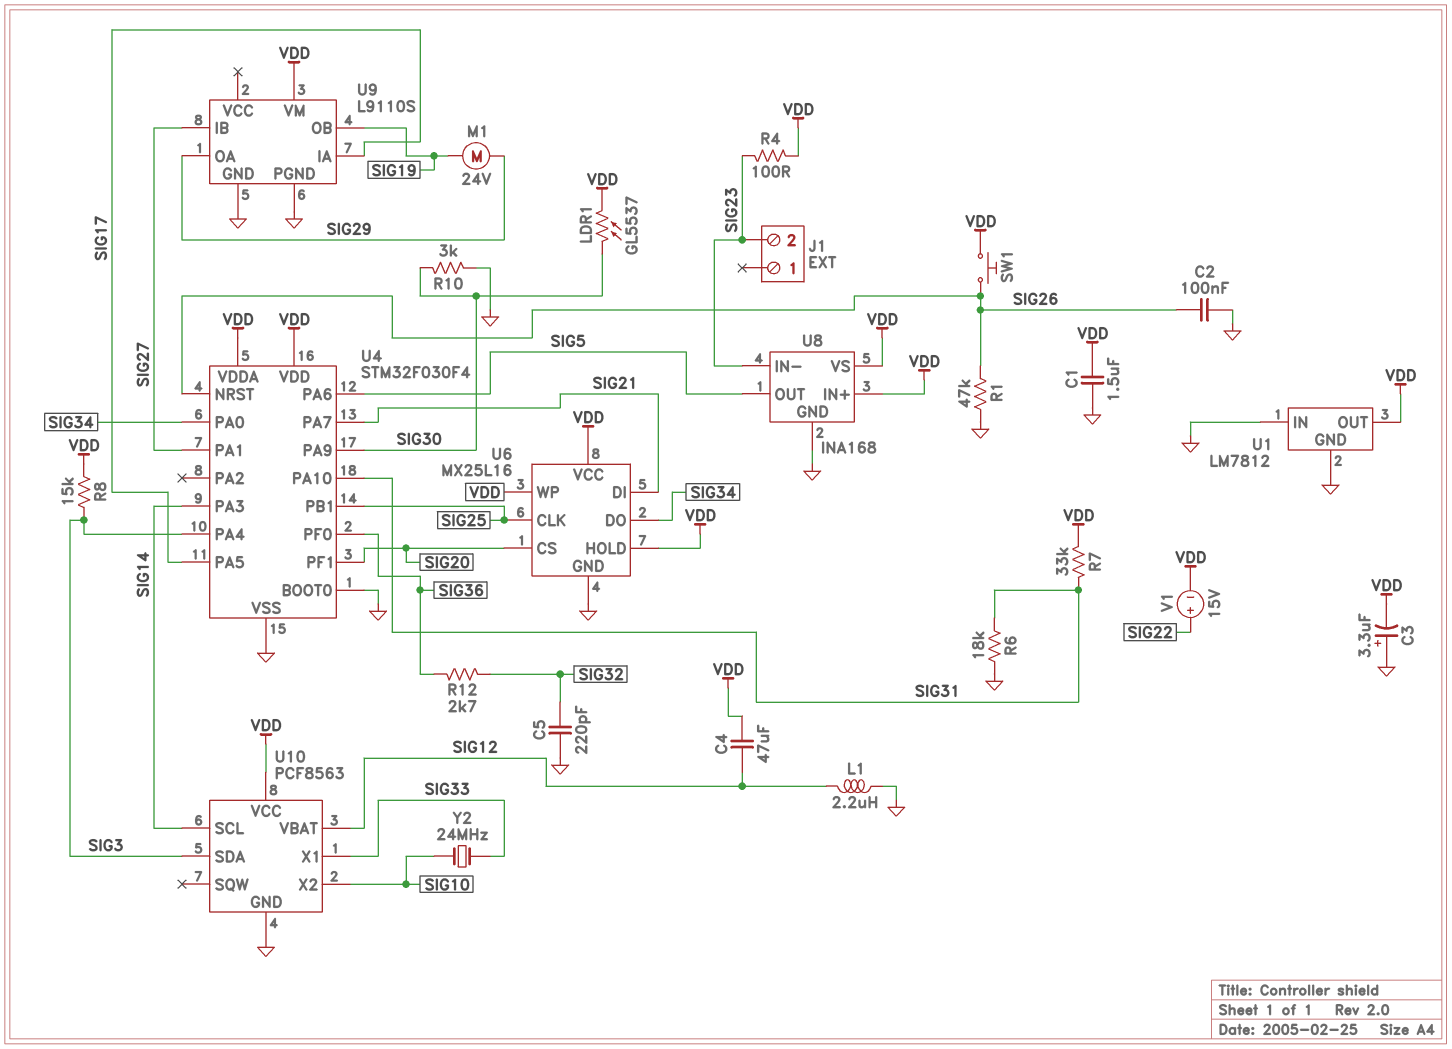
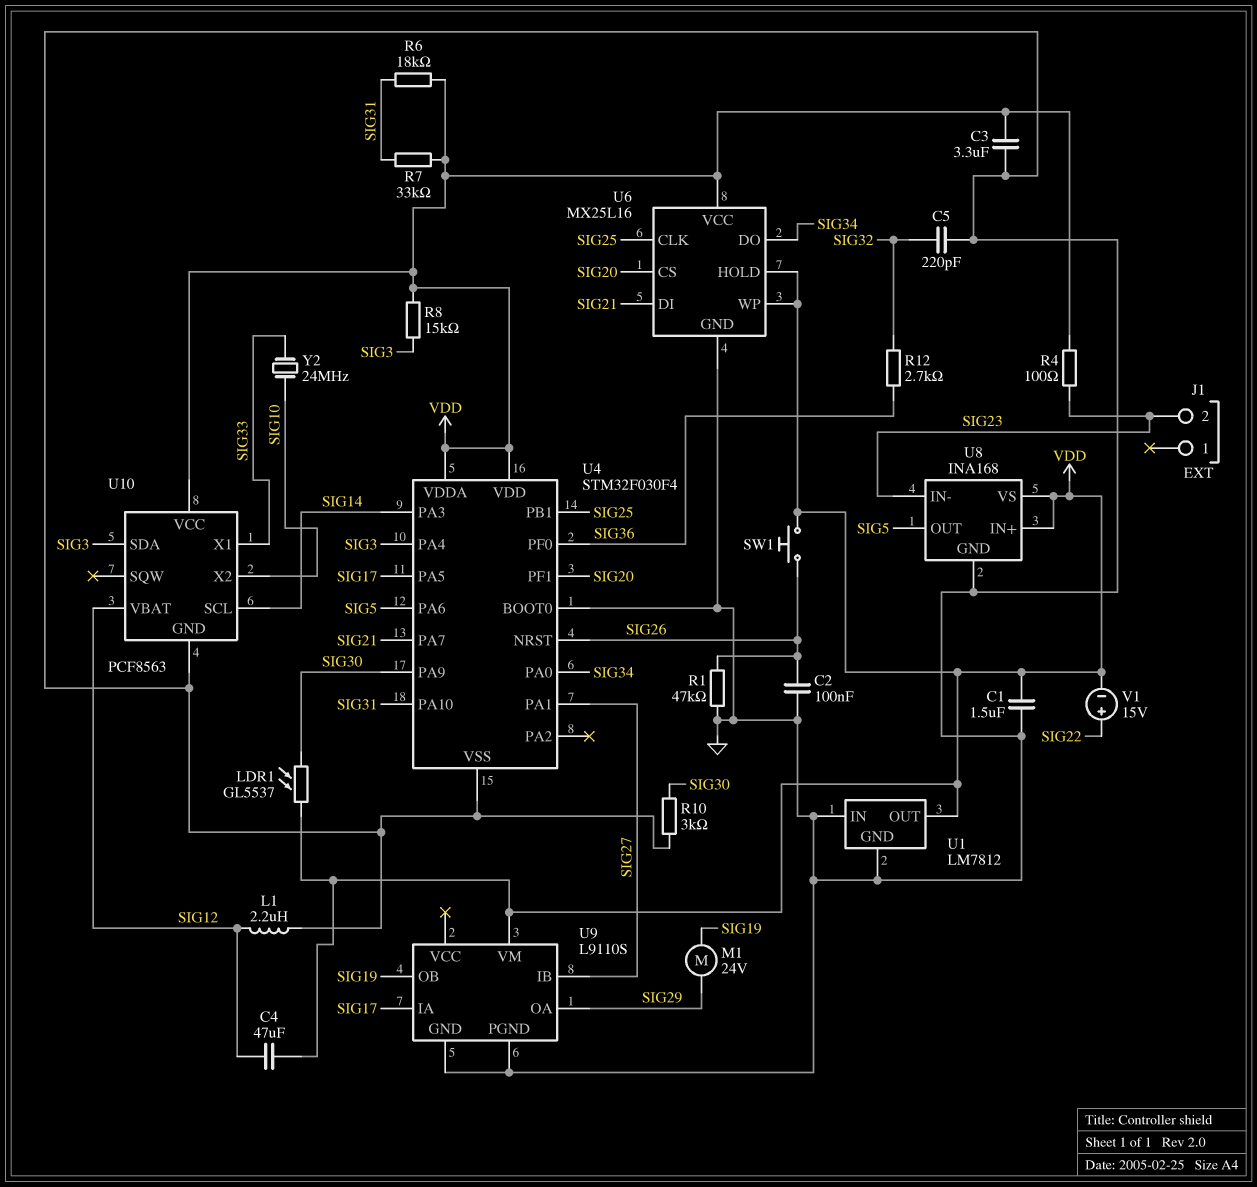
C3: 3.3uF (plus GND, minus VDD) -> 3.3uF (GND, VDD)
R6: 18k (GND, SIG31) -> 18k (SIG31, VDD)

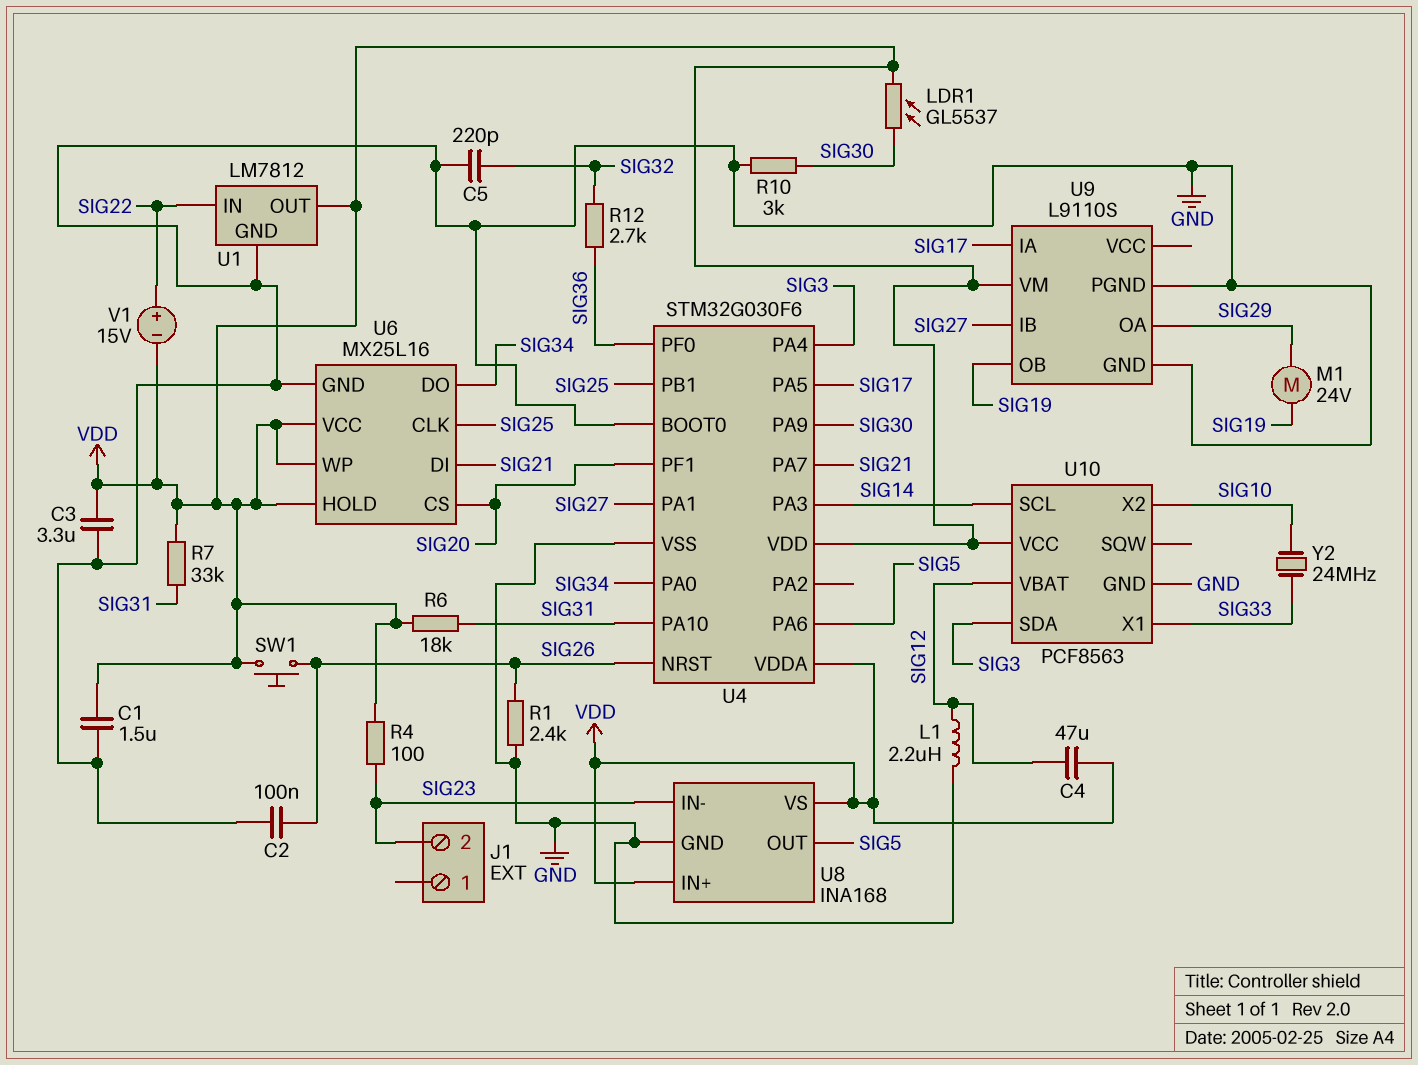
R1: 47k (GND, SIG26) -> 2.4k (GND, SIG26)
R8: 15k (SIG3, VDD) -> none
U1 pin IN: GND -> SIG22
U4: STM32F030F4 -> STM32G030F6

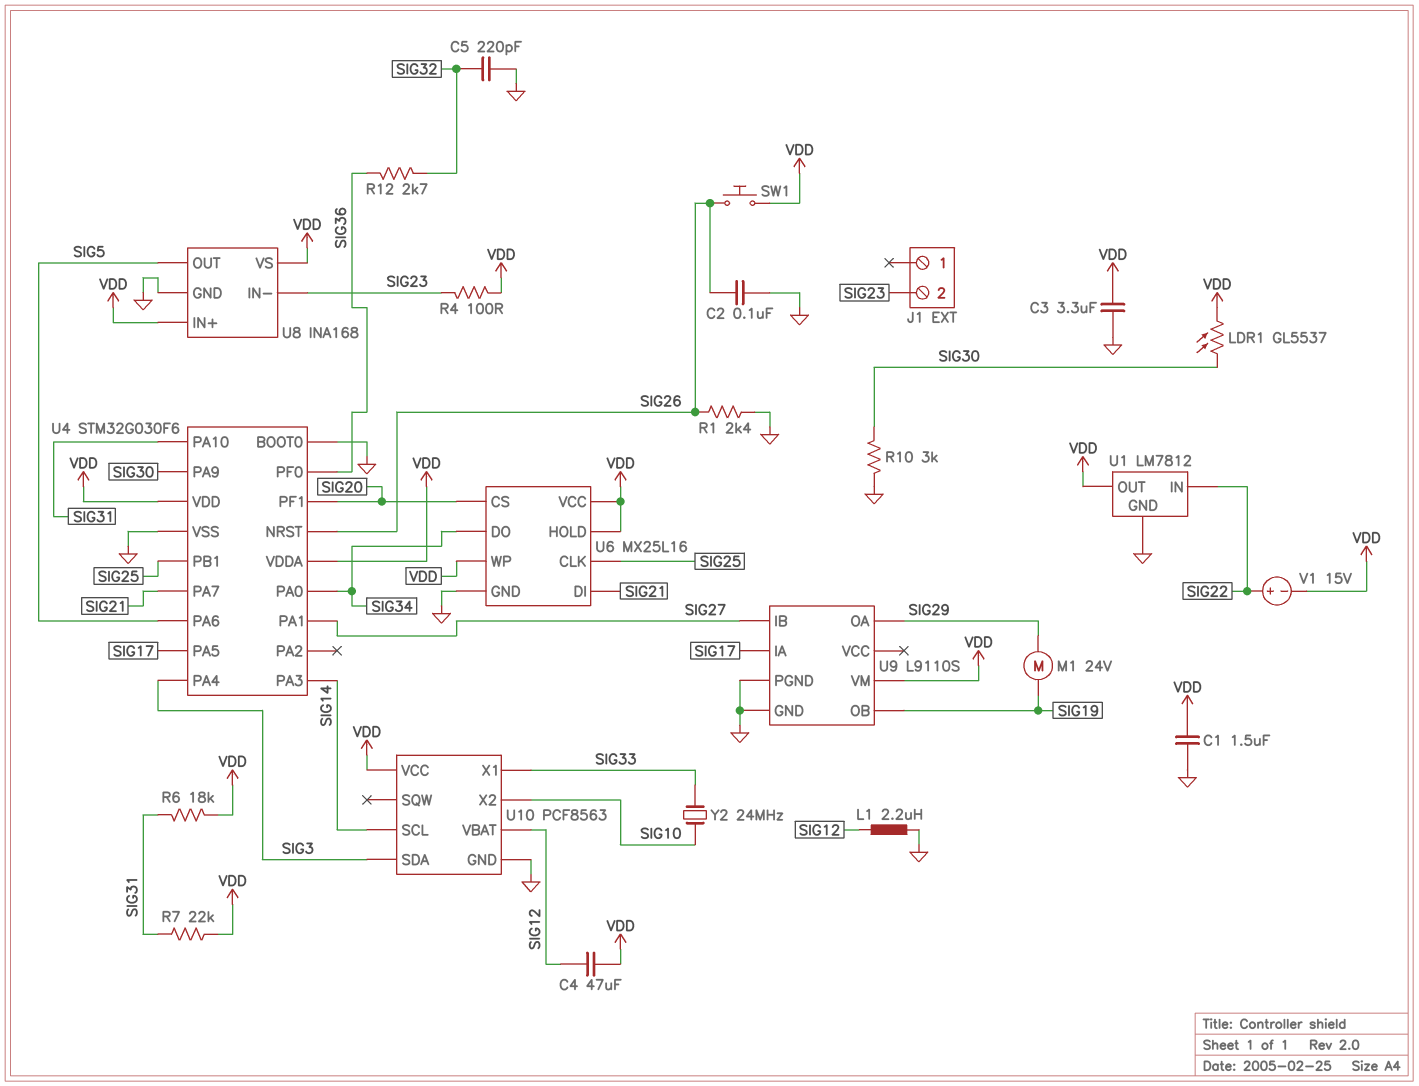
R7: 33k (SIG31, VDD) -> 22k (SIG31, VDD)

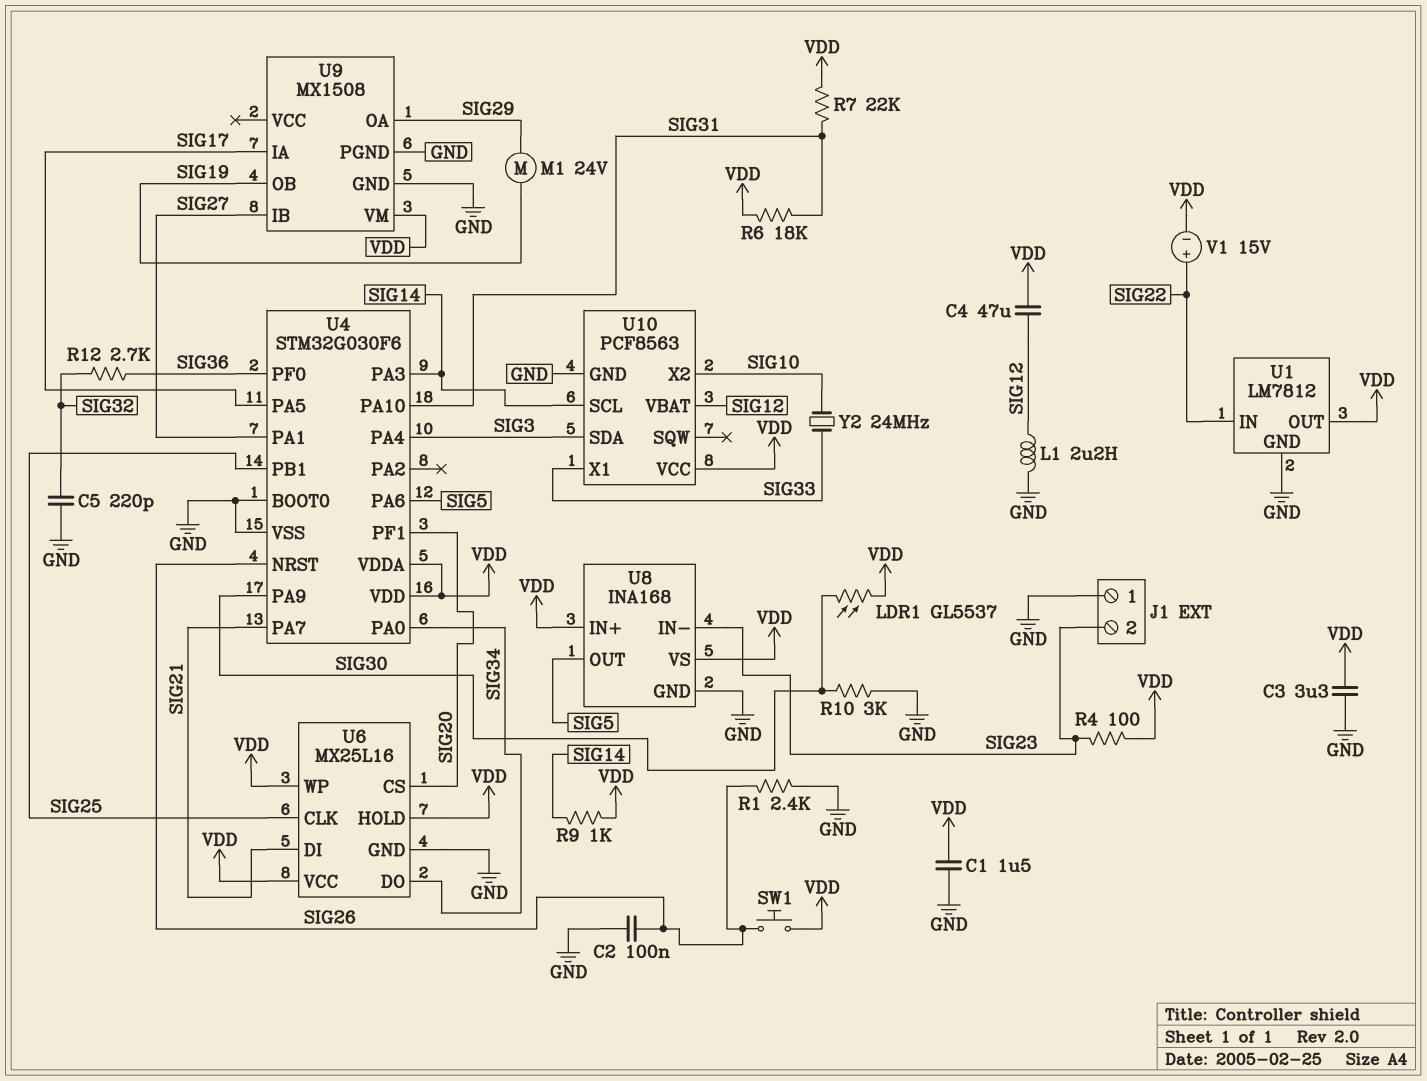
J1 pin 1: none -> GND
R9: none -> 1k (SIG14, VDD)
U9: L9110S -> MX1508

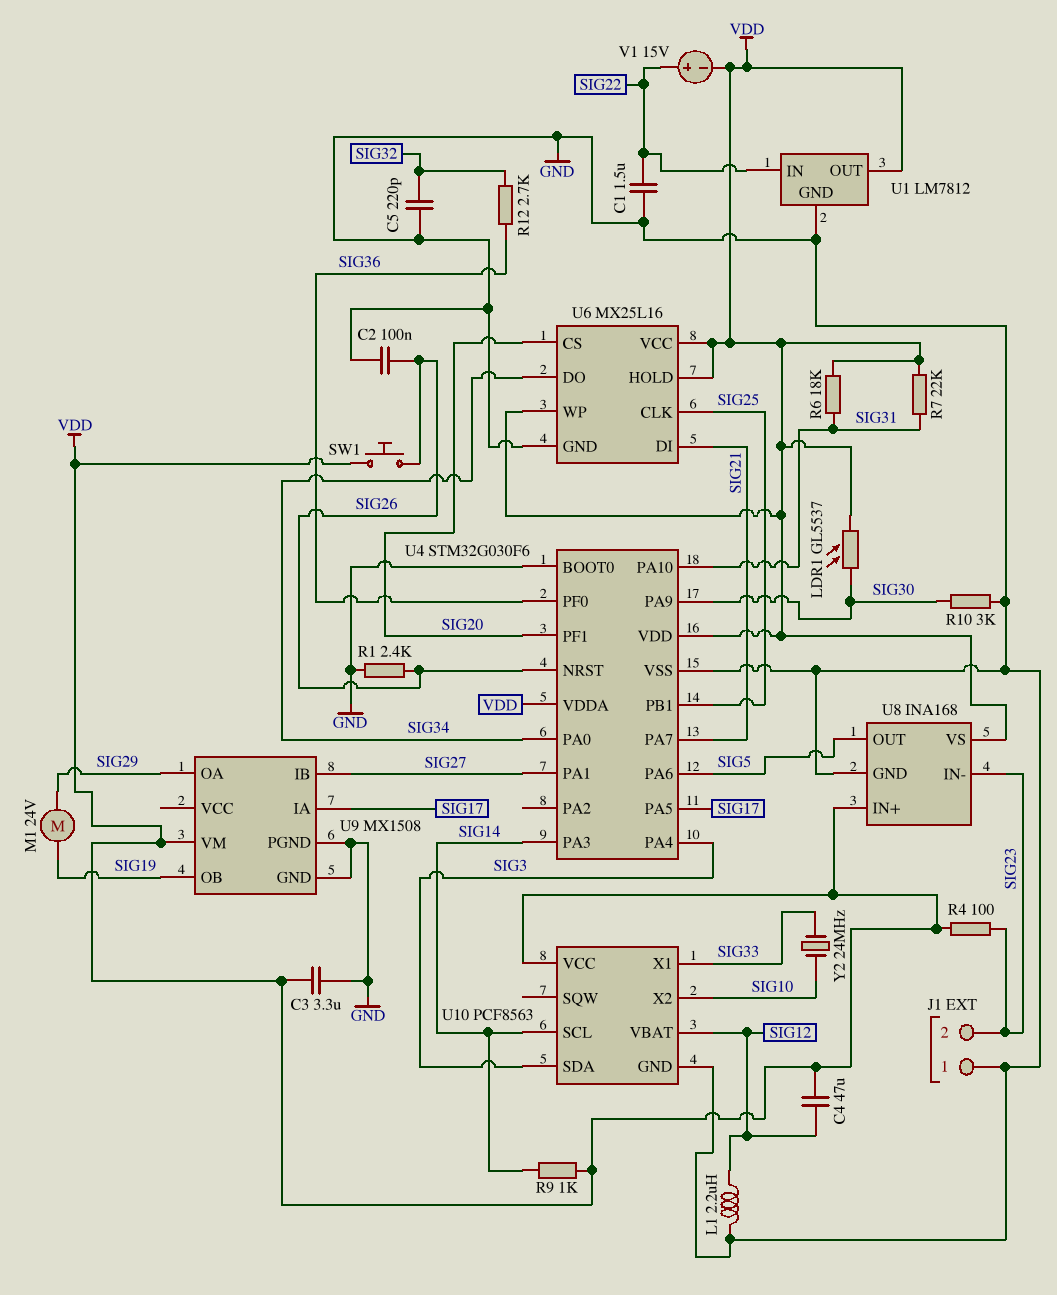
C1: 1.5uF (GND, VDD) -> 1.5uF (GND, SIG22)

